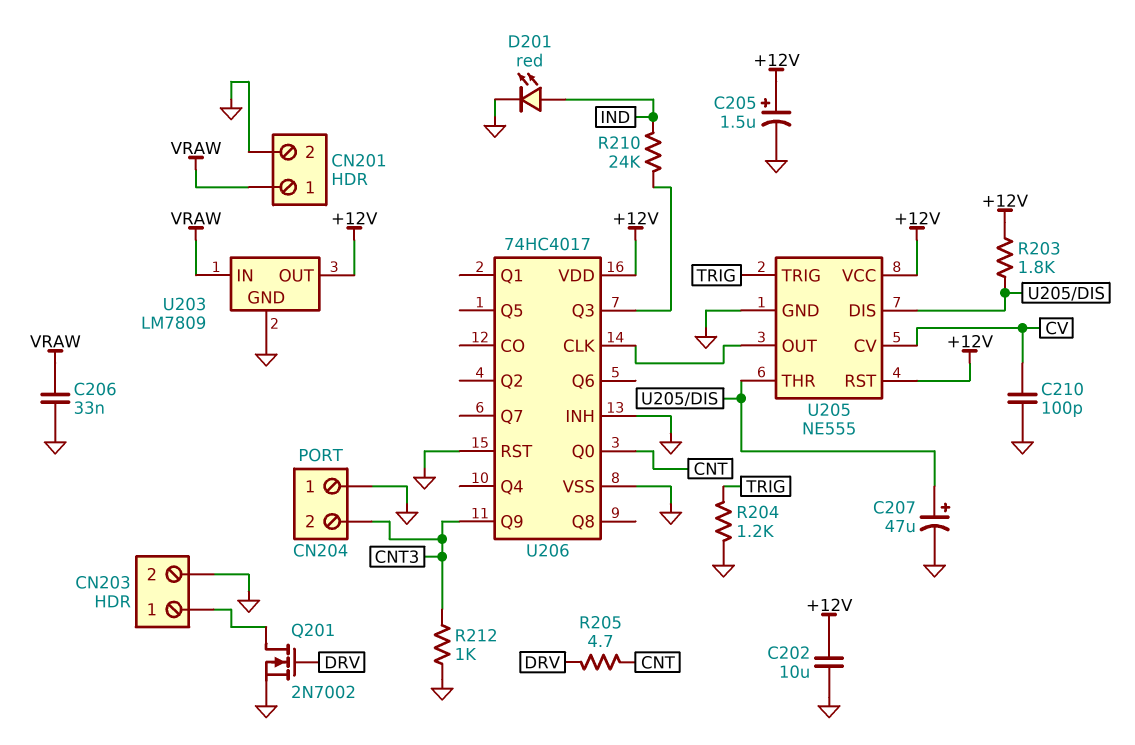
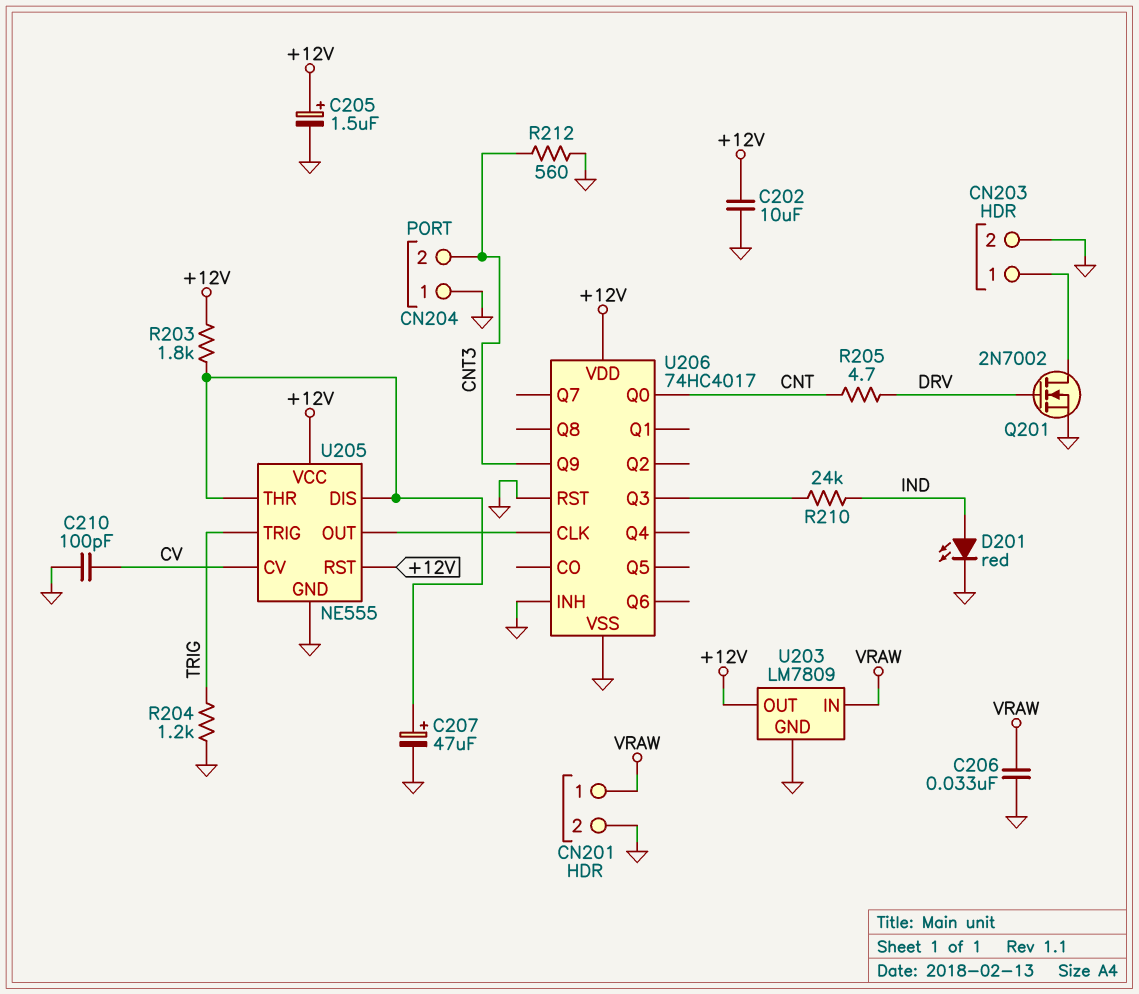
R212: 1k (CNT3, GND) -> 560 (CNT3, GND)

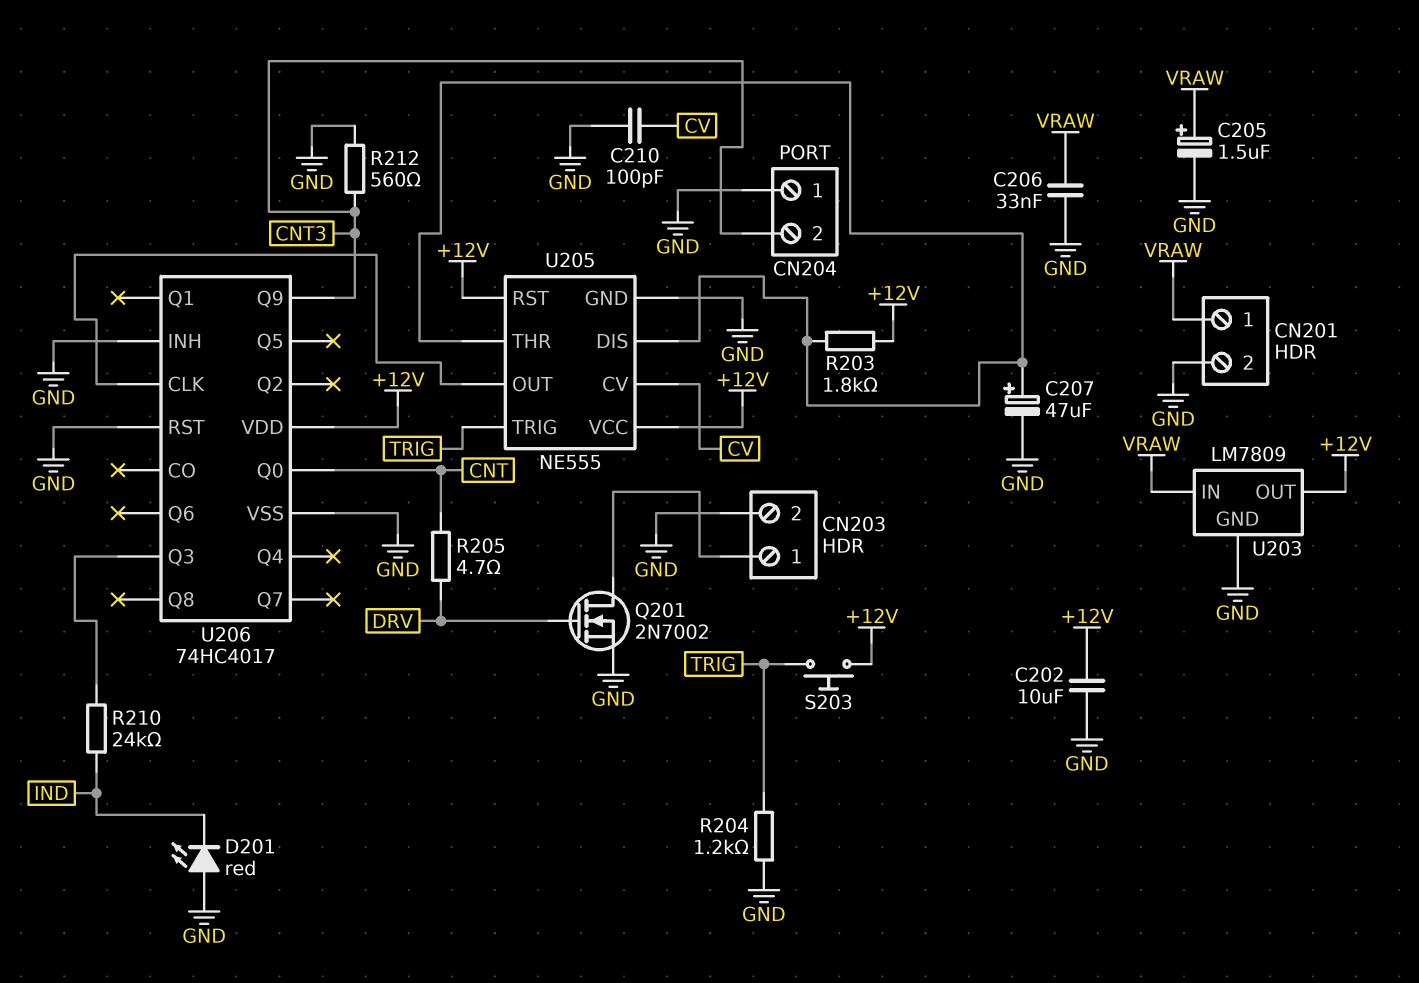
C205: 1.5uF (plus +12V, minus GND) -> 1.5uF (plus VRAW, minus GND)
D201: LED red (A IND, K GND) -> LED red (A GND, K IND)
S203: none -> button (+12V, TRIG)

